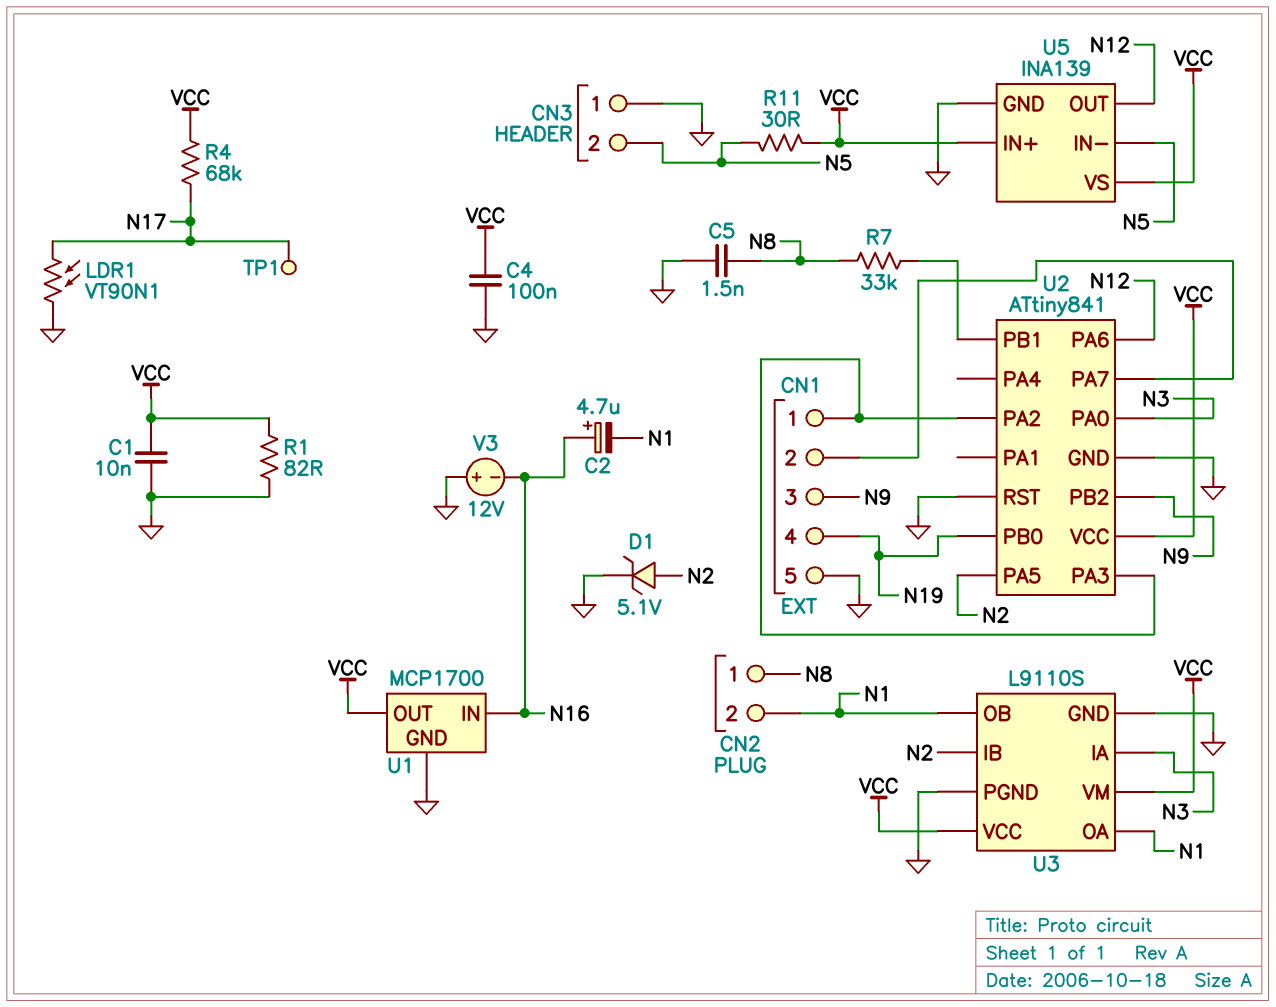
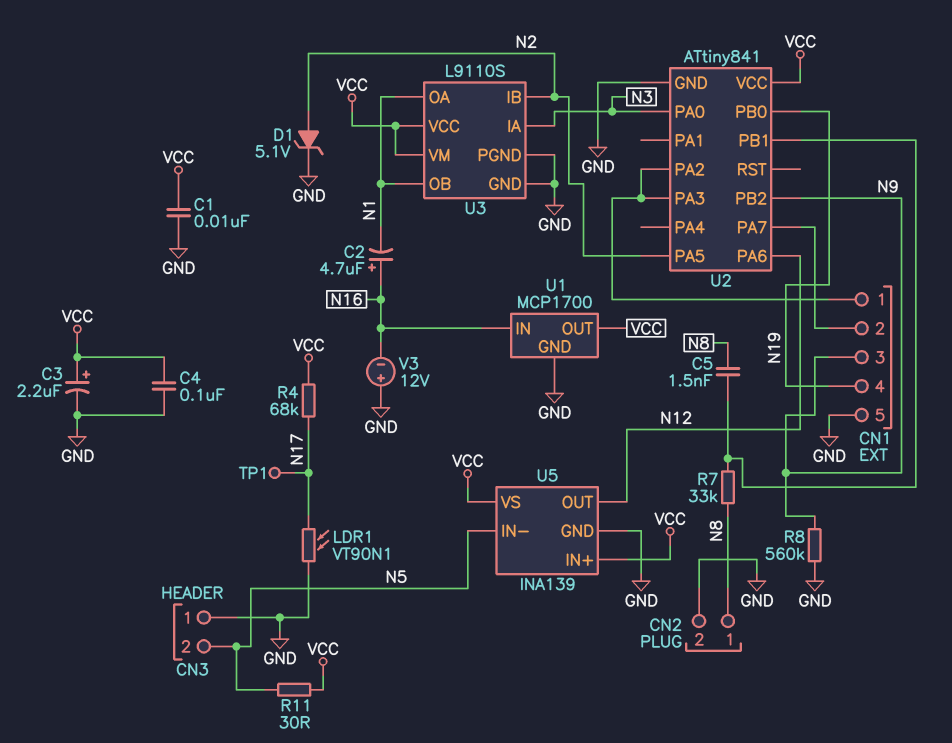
C3: none -> 2.2uF (plus VCC, minus GND)
C5: 1.5nF (GND, N8) -> 1.5nF (N8, U2/PB1)
CN2 pin 2: N1 -> GND
R1: 82 (GND, VCC) -> none
R8: none -> 560k (GND, N9)
U2 pin RST: GND -> none

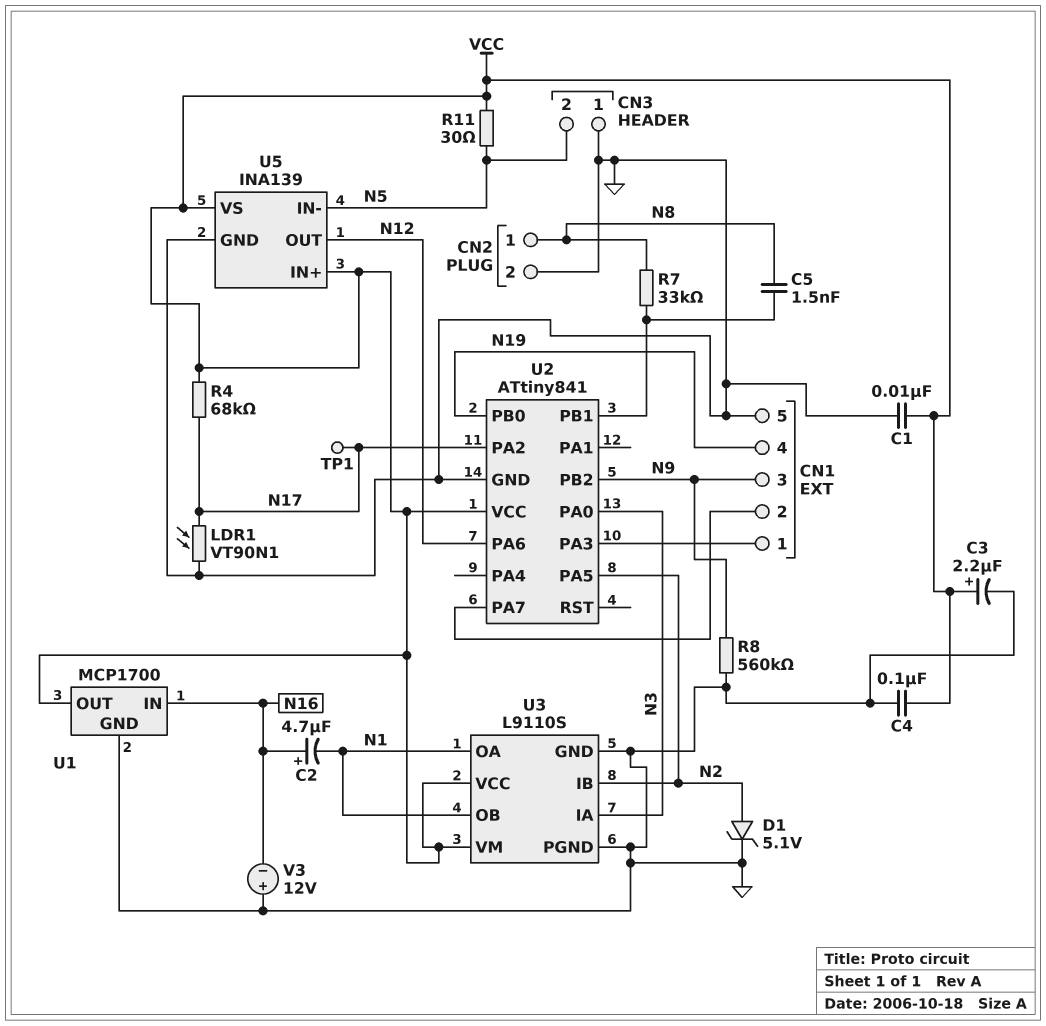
U2 pin PA2: CN1/1 -> N17

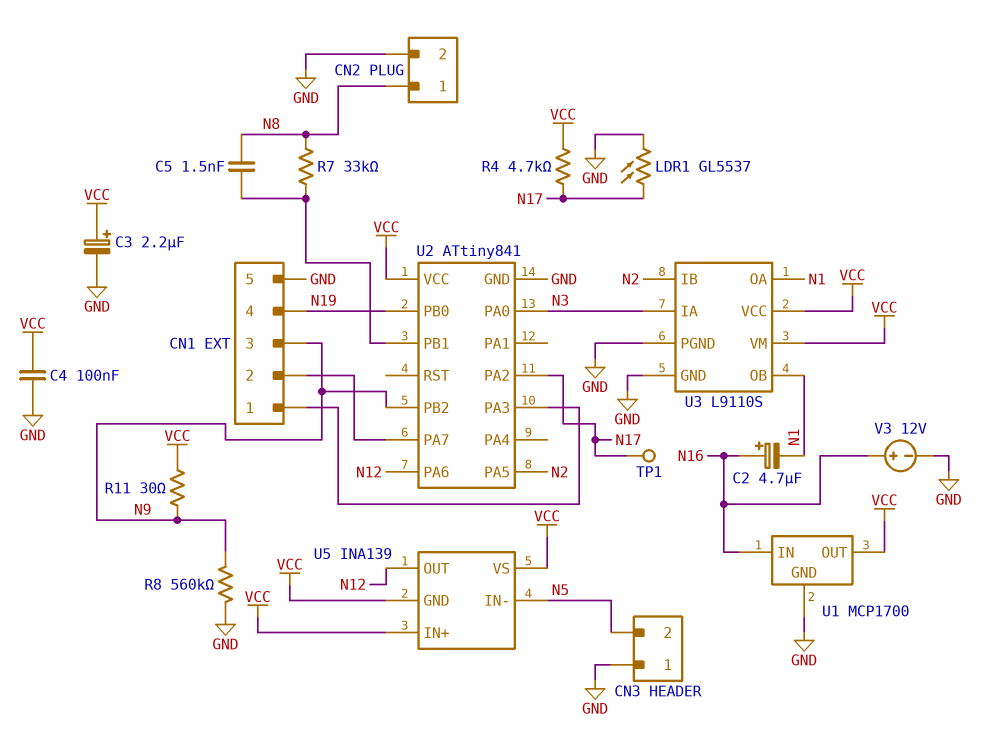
C1: 10nF (GND, VCC) -> none
D1: zener 5.1V (A N2, K GND) -> none
LDR1: VT90N1 (GND, N17) -> GL5537 (GND, N17)
R4: 68k (N17, VCC) -> 4.7k (N17, VCC)
R11: 30 (N5, VCC) -> 30 (N9, VCC)
U5 pin GND: GND -> VCC
V3: 12V (plus GND, minus N16) -> 12V (plus N16, minus GND)

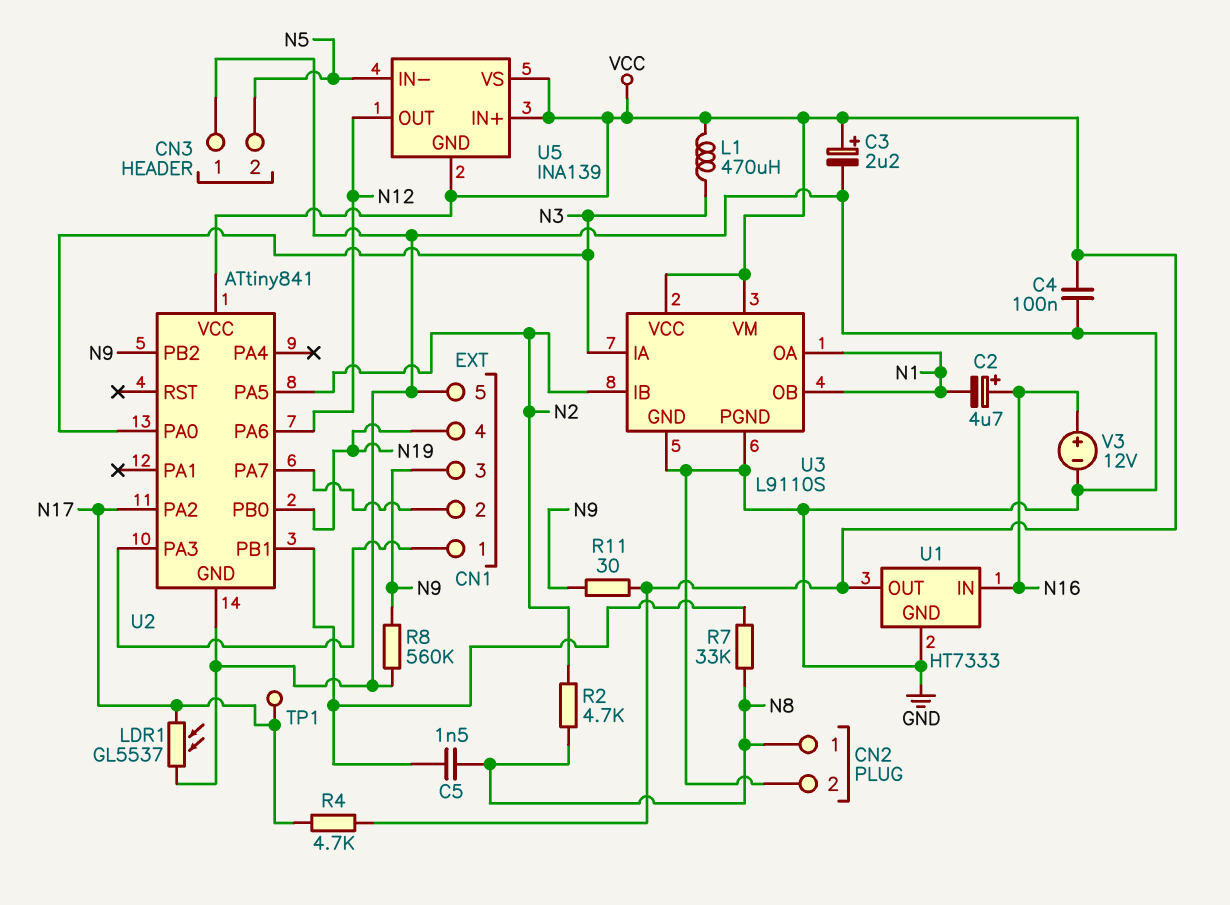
L1: none -> 470uH (N3, VCC)
R2: none -> 4.7k (N2, N8)
U1: MCP1700 -> HT7333

